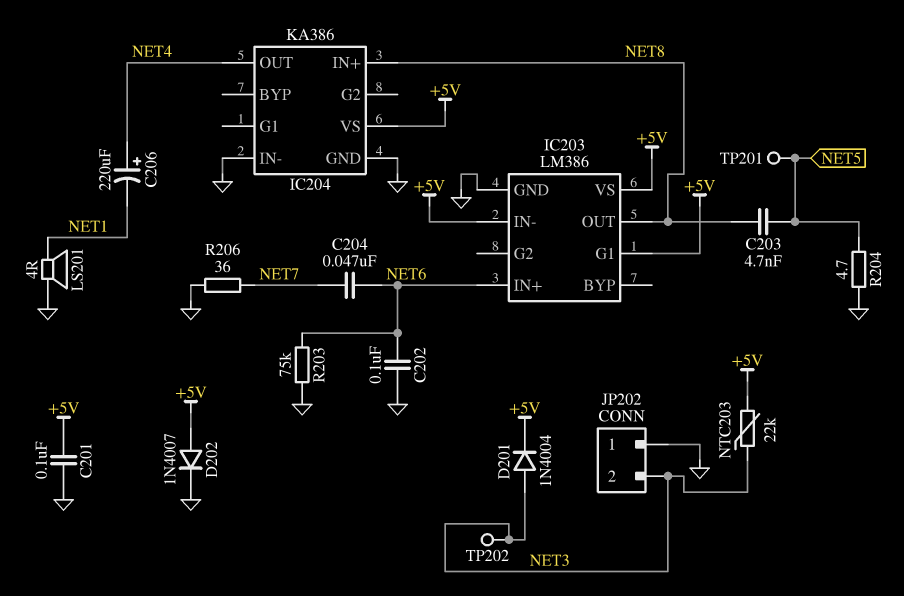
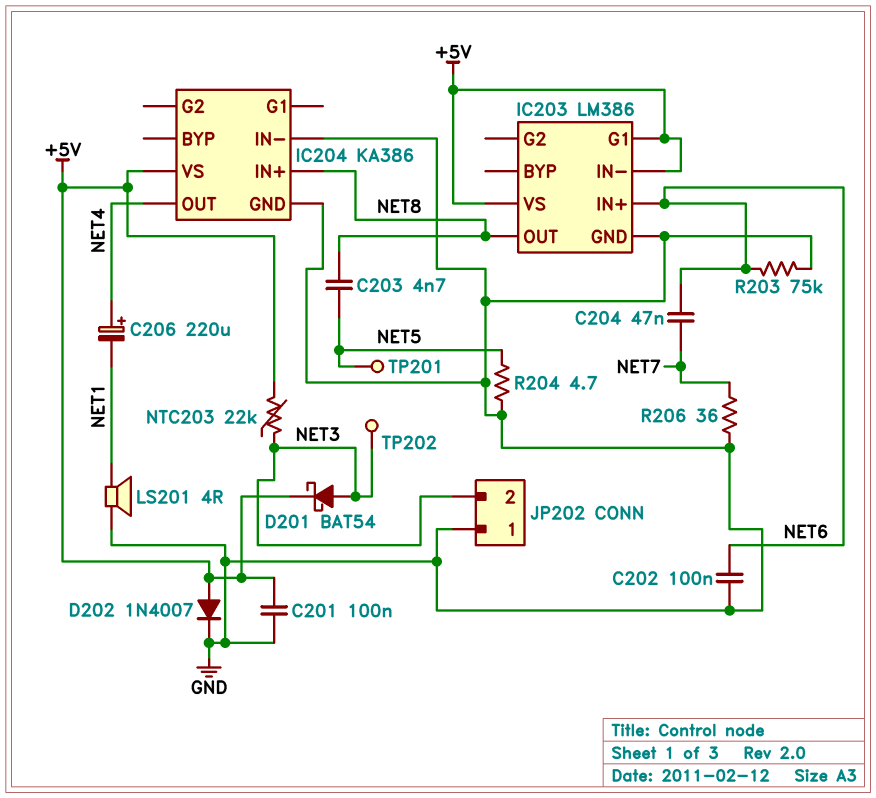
D201: diode 1N4004 (A NET3, K +5V) -> schottky BAT54 (A NET3, K +5V)

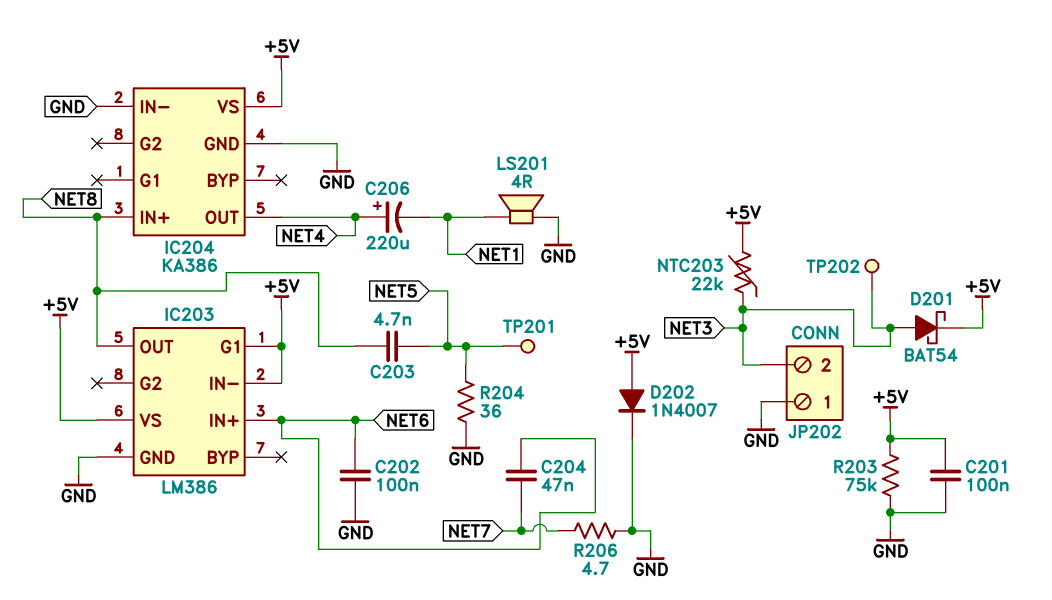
R203: 75k (GND, NET6) -> 75k (+5V, GND)
R204: 4.7 (GND, NET5) -> 36 (GND, NET5)
R206: 36 (GND, NET7) -> 4.7 (GND, NET7)

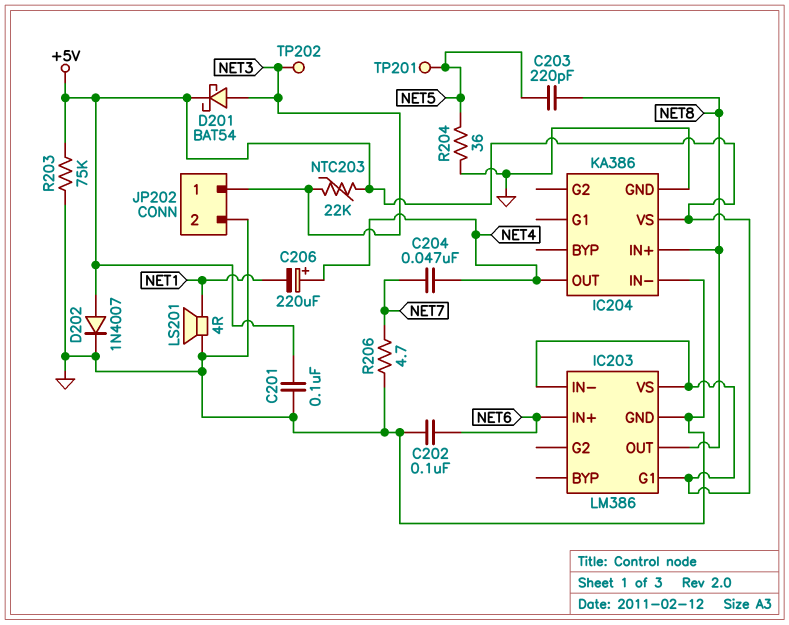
C203: 4.7nF (NET5, NET8) -> 220pF (NET5, NET8)
C204: 47nF (NET6, NET7) -> 47nF (NET4, NET7)
JP202 pin 1: GND -> NET3
JP202 pin 2: NET3 -> GND

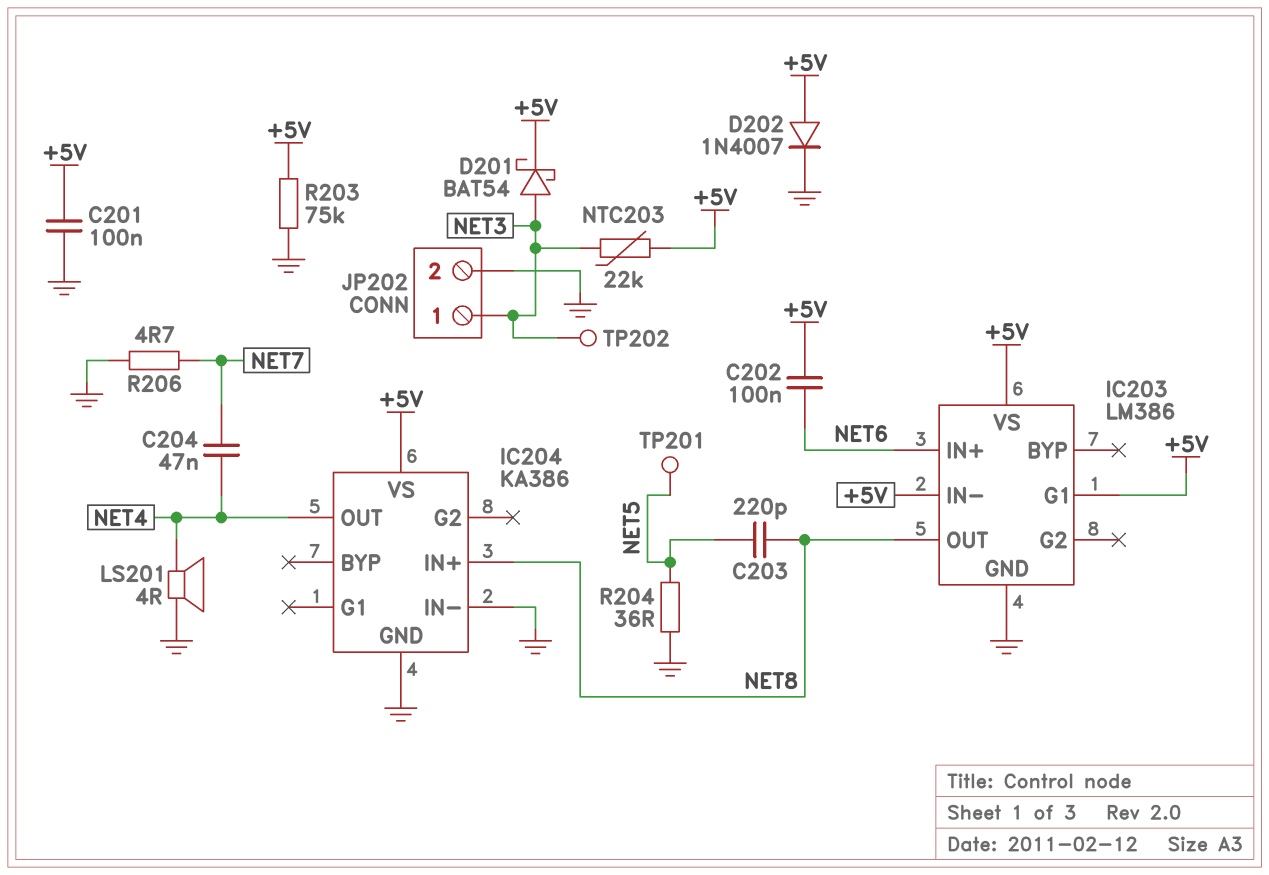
C202: 100nF (GND, NET6) -> 100nF (+5V, NET6)
C206: 220uF (plus NET4, minus NET1) -> none
LS201: speaker 4R (GND, NET1) -> speaker 4R (GND, NET4)

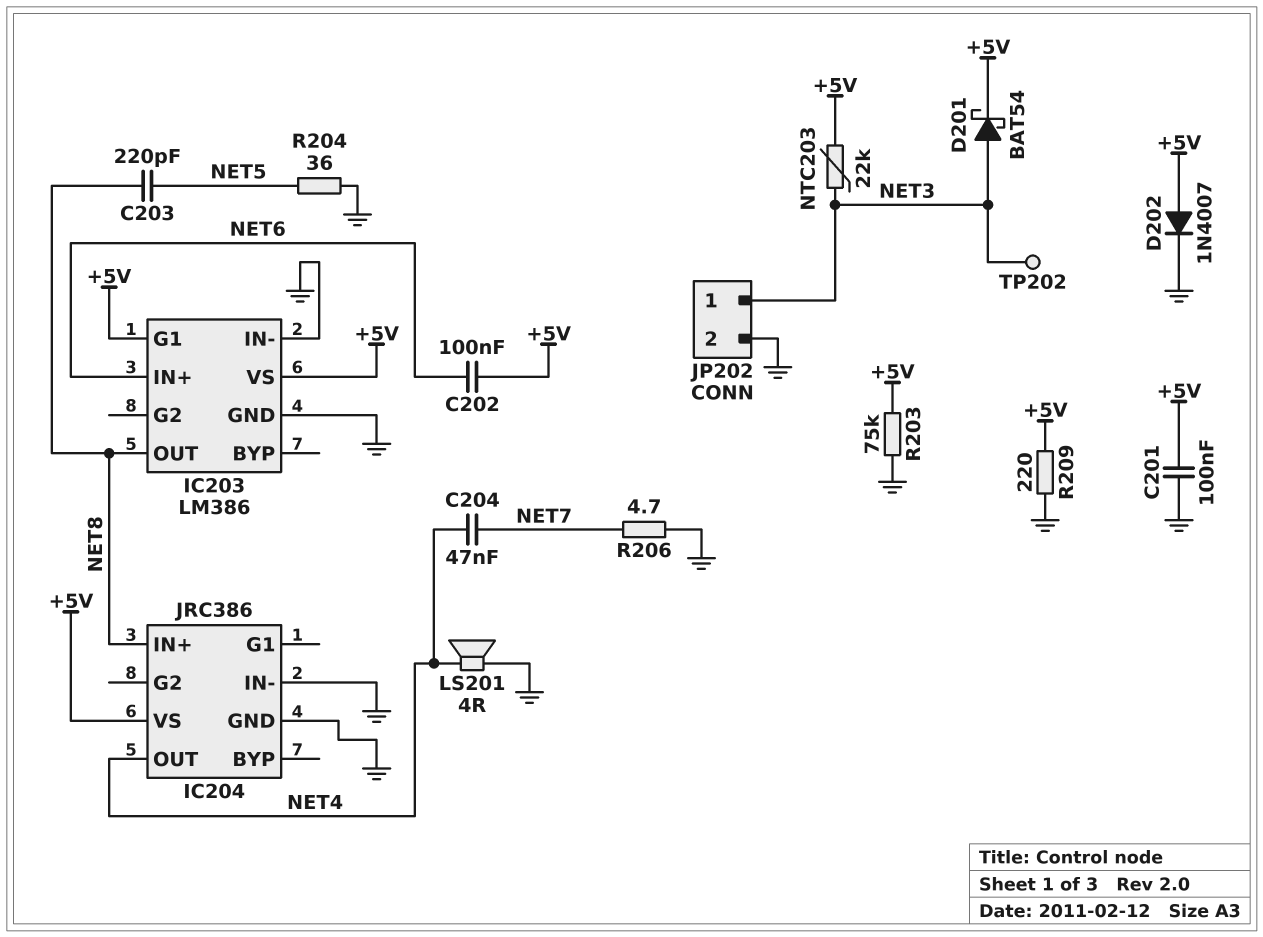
IC203 pin IN-: +5V -> GND
IC204: KA386 -> JRC386
R209: none -> 220 (+5V, GND)
TP201: test point (NET5) -> none

